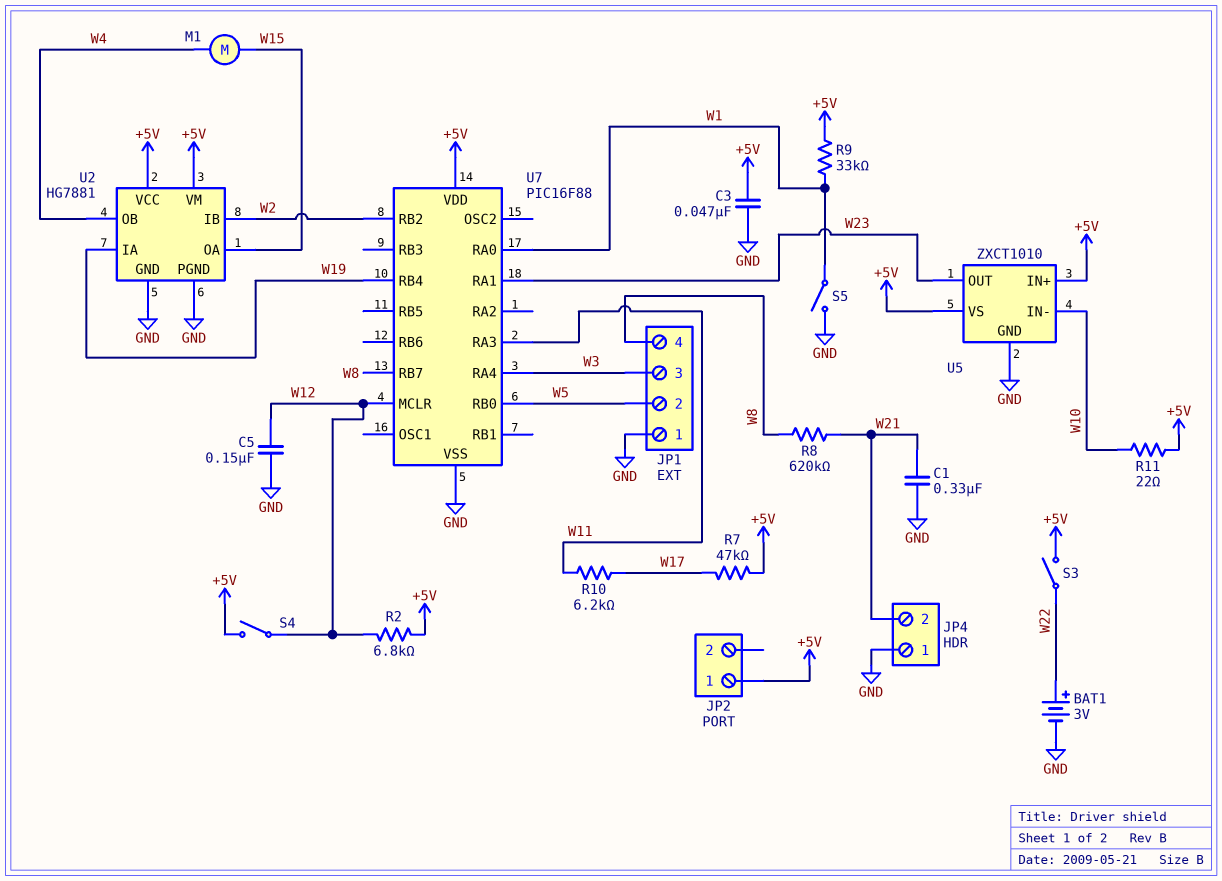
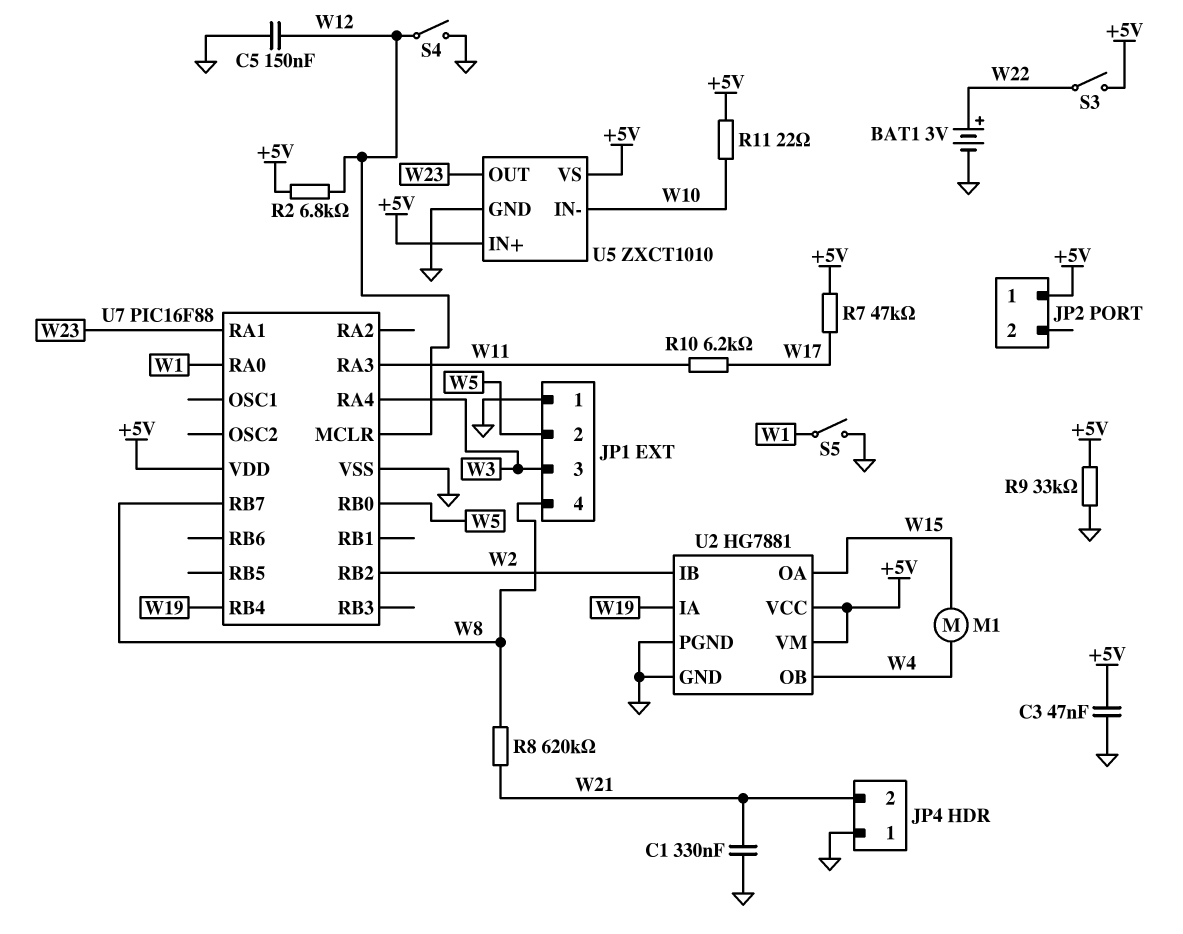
R9: 33k (+5V, W1) -> 33k (+5V, GND)
S4: switch (+5V, W12) -> switch (GND, W12)

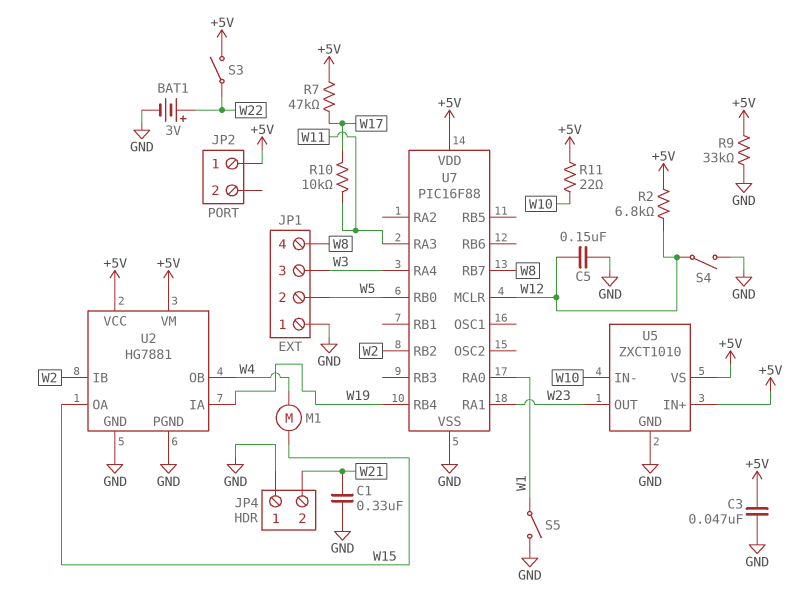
R8: 620k (W8, W21) -> none
R10: 6.2k (W11, W17) -> 10k (W11, W17)

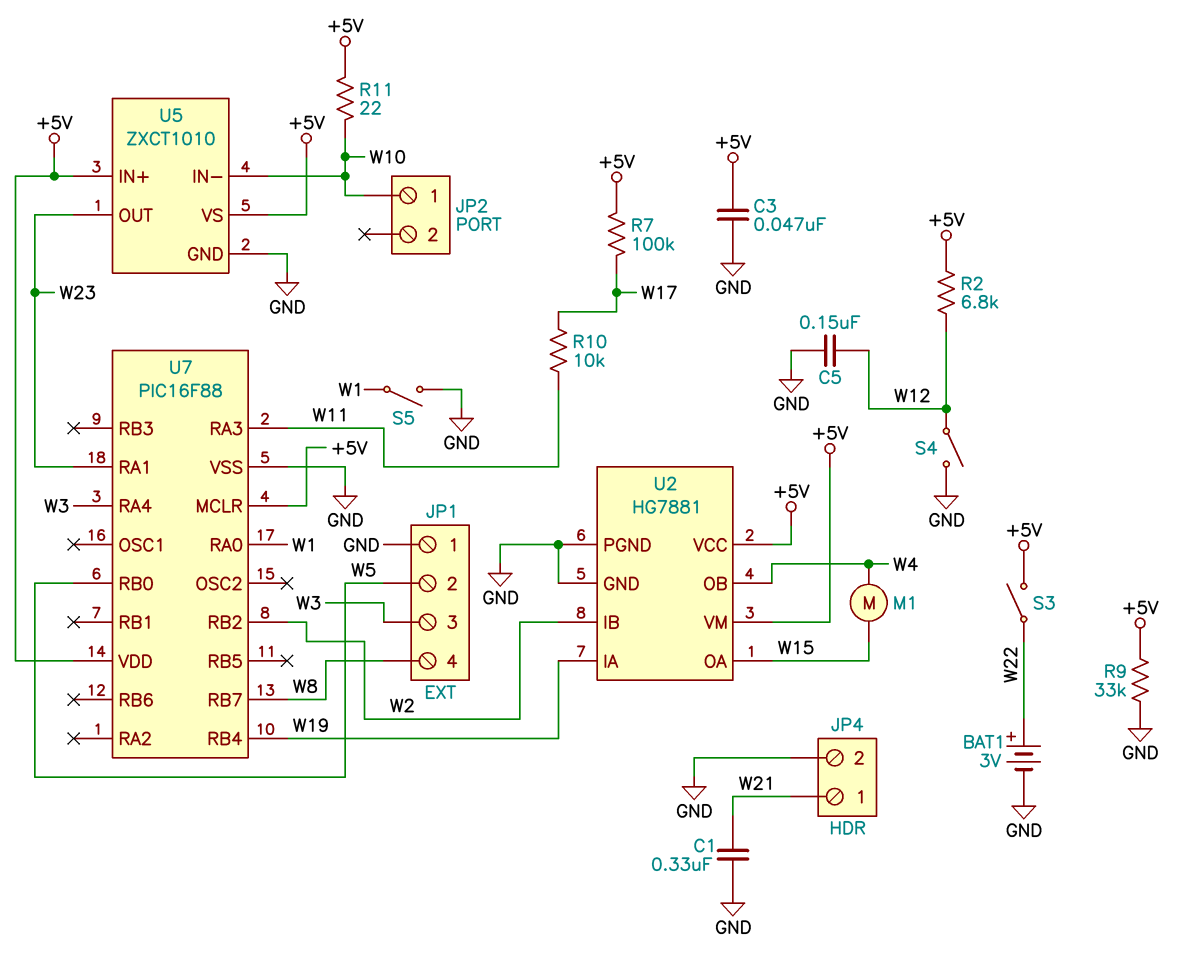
JP2 pin 1: +5V -> W10
JP4 pin 1: GND -> W21
JP4 pin 2: W21 -> GND
R7: 47k (+5V, W17) -> 100k (+5V, W17)
U7 pin MCLR: W12 -> +5V

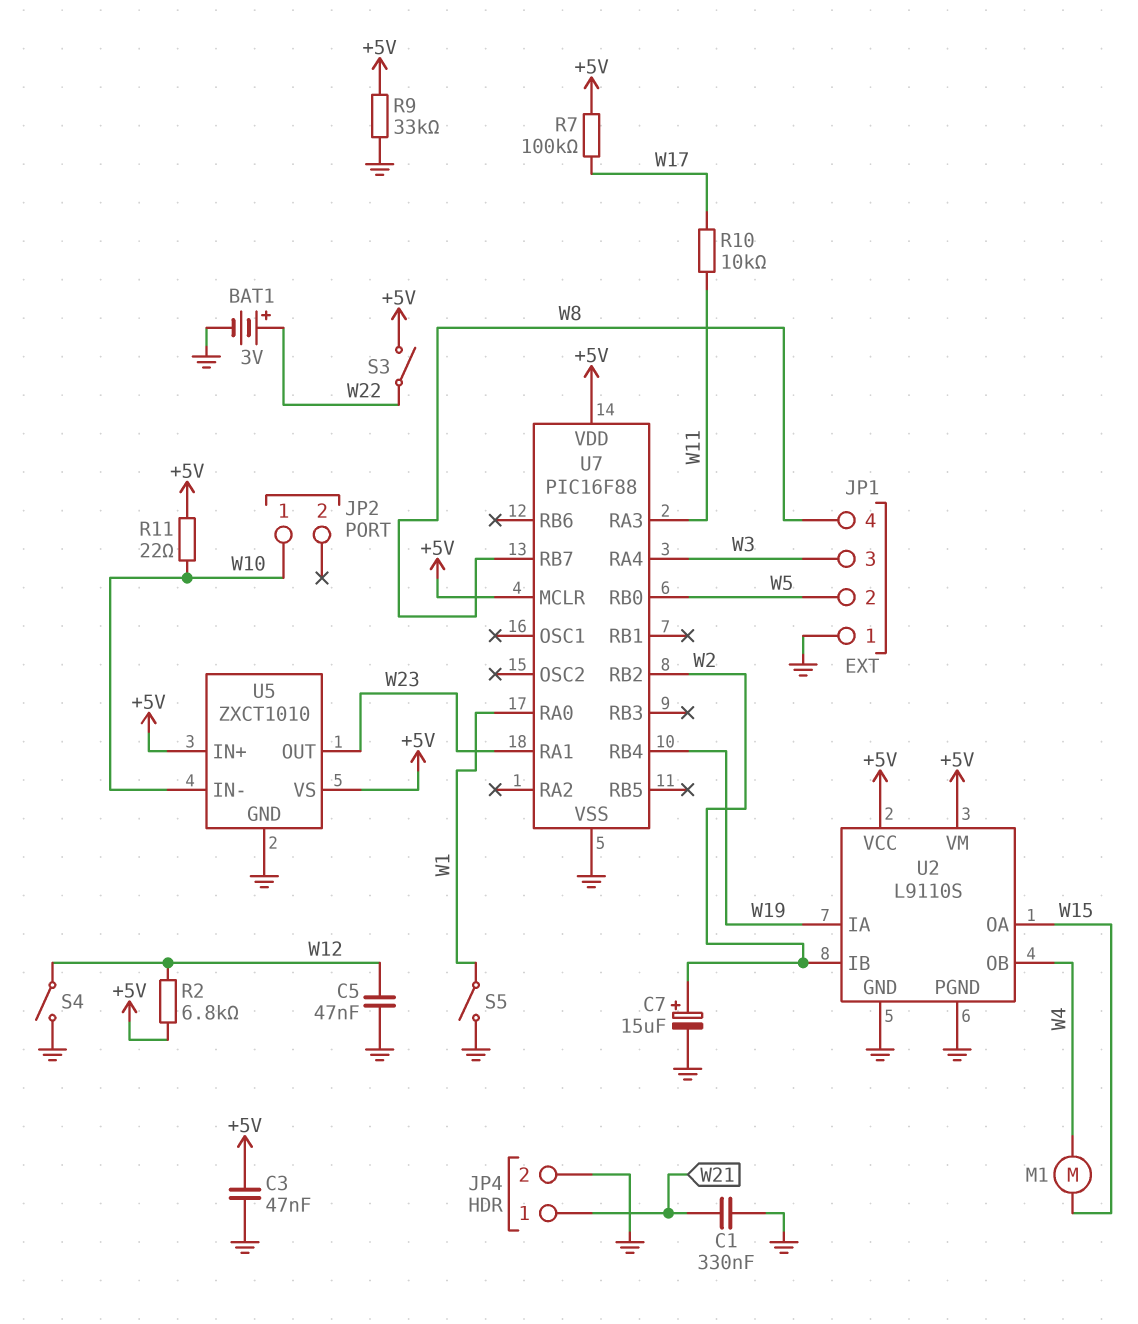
C5: 150nF (GND, W12) -> 47nF (GND, W12)
C7: none -> 15uF (plus W2, minus GND)
U2: HG7881 -> L9110S

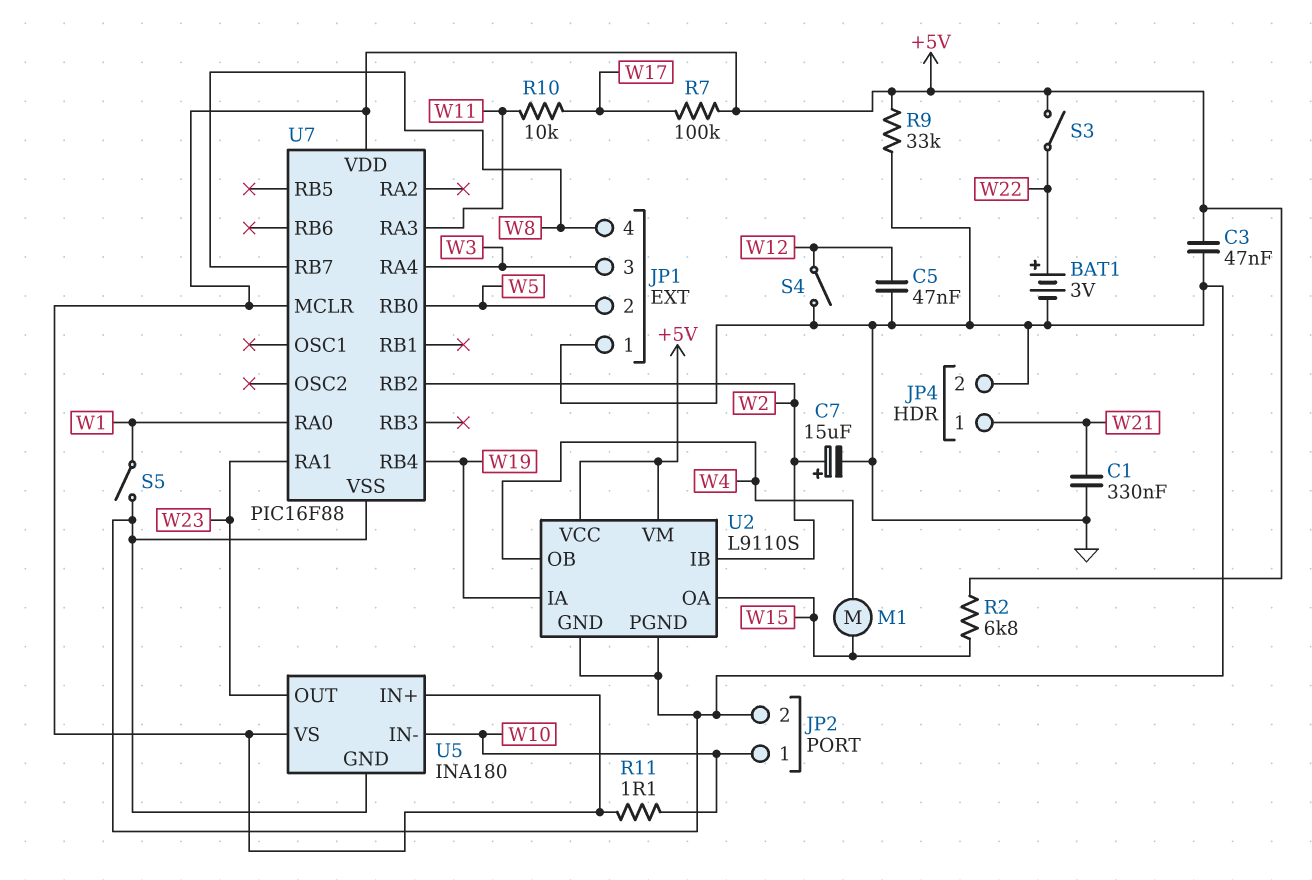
JP2 pin 2: none -> GND
R2: 6.8k (+5V, W12) -> 6.8k (+5V, W15)
R11: 22 (+5V, W10) -> 1.1 (+5V, W10)
U5: ZXCT1010 -> INA180

